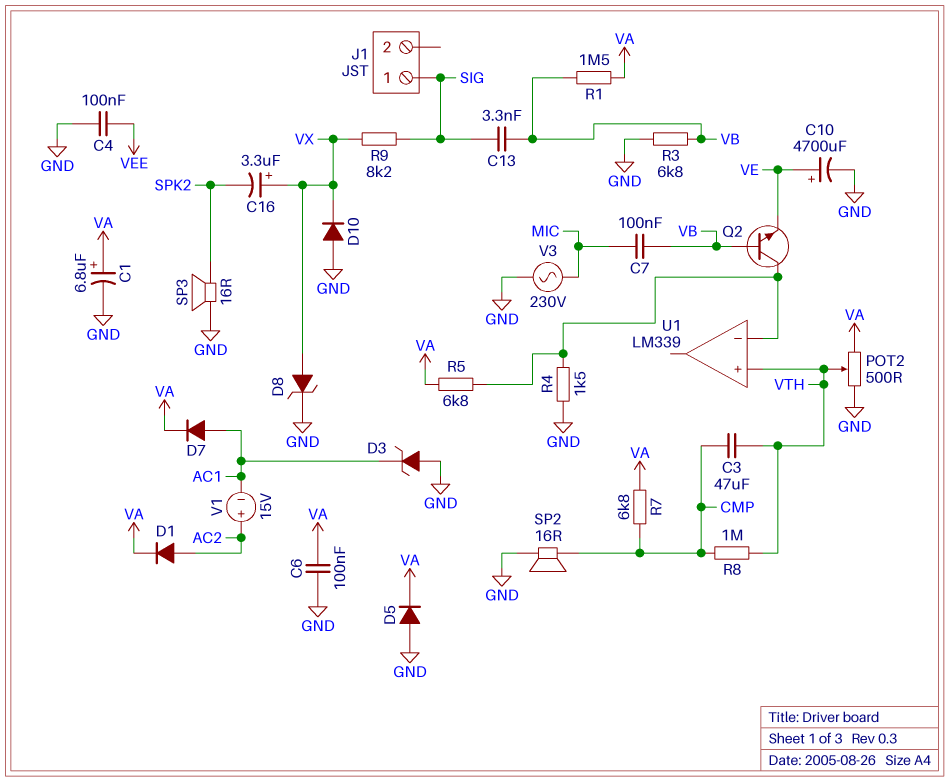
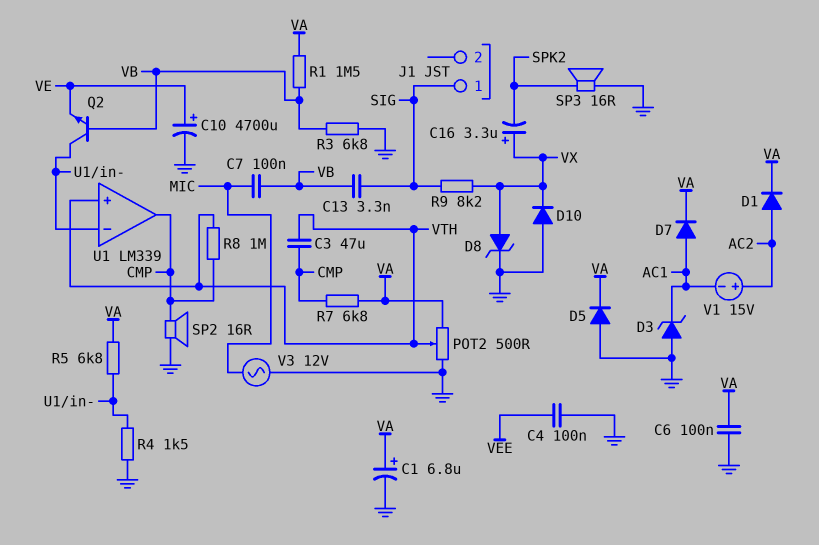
U1 pin out: none -> CMP
V3: AC 230V (GND, MIC) -> AC 12V (GND, MIC)

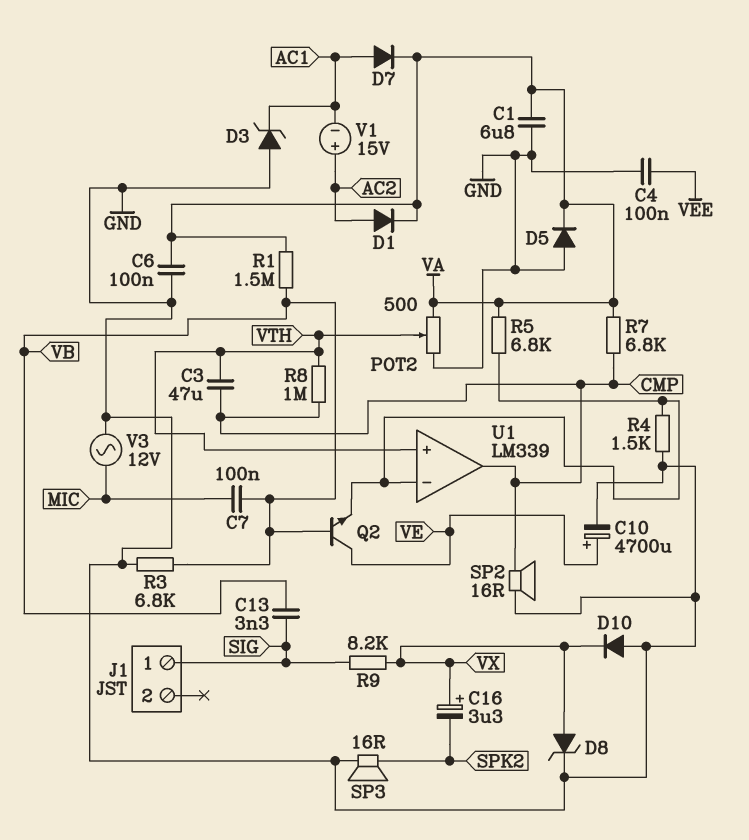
C1: 6.8uF (plus VA, minus GND) -> 6.8uF (GND, VA)
Q2: NPN (B VB, C U1/in-, E VE) -> NPN (B VB, C VE, E U1/in-)

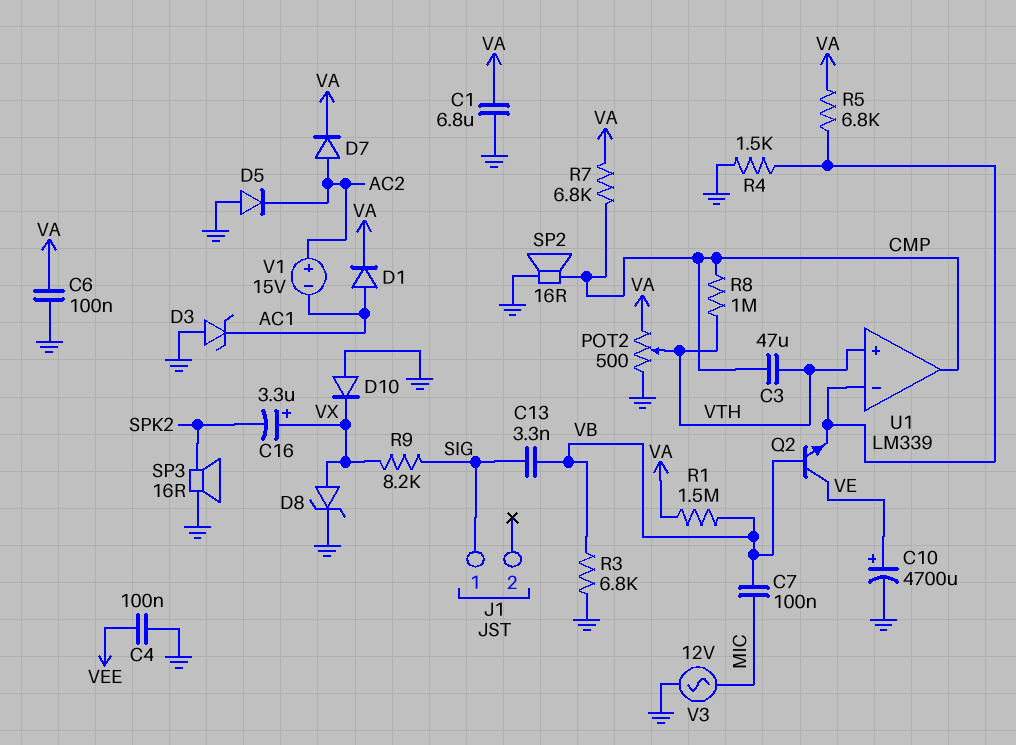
D1: diode (A AC2, K VA) -> diode (A AC1, K VA)
D5: diode (A GND, K VA) -> diode (A GND, K AC2)
D7: diode (A AC1, K VA) -> diode (A AC2, K VA)

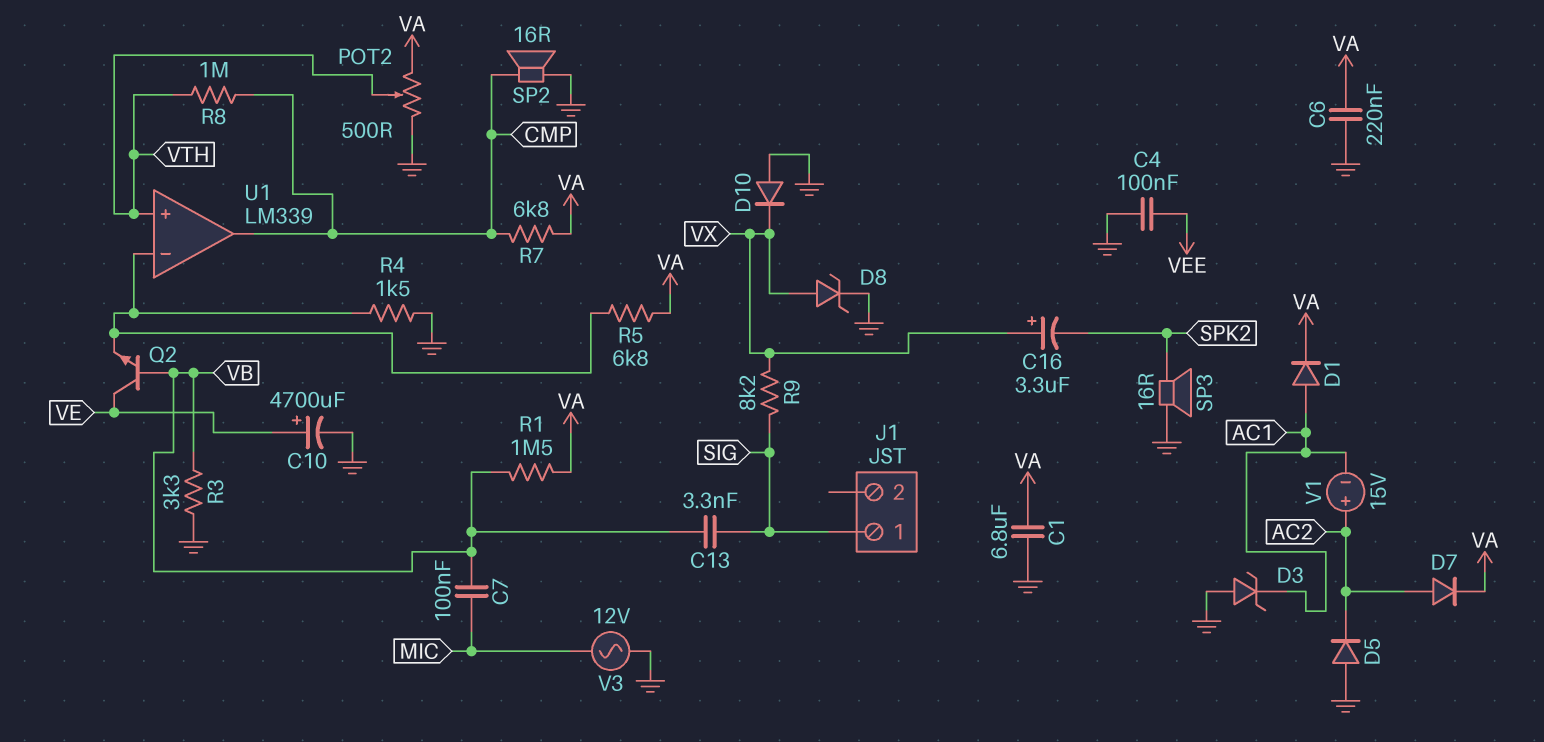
C3: 47uF (CMP, VTH) -> none
C6: 100nF (GND, VA) -> 220nF (GND, VA)
R3: 6.8k (GND, VB) -> 3.3k (GND, VB)

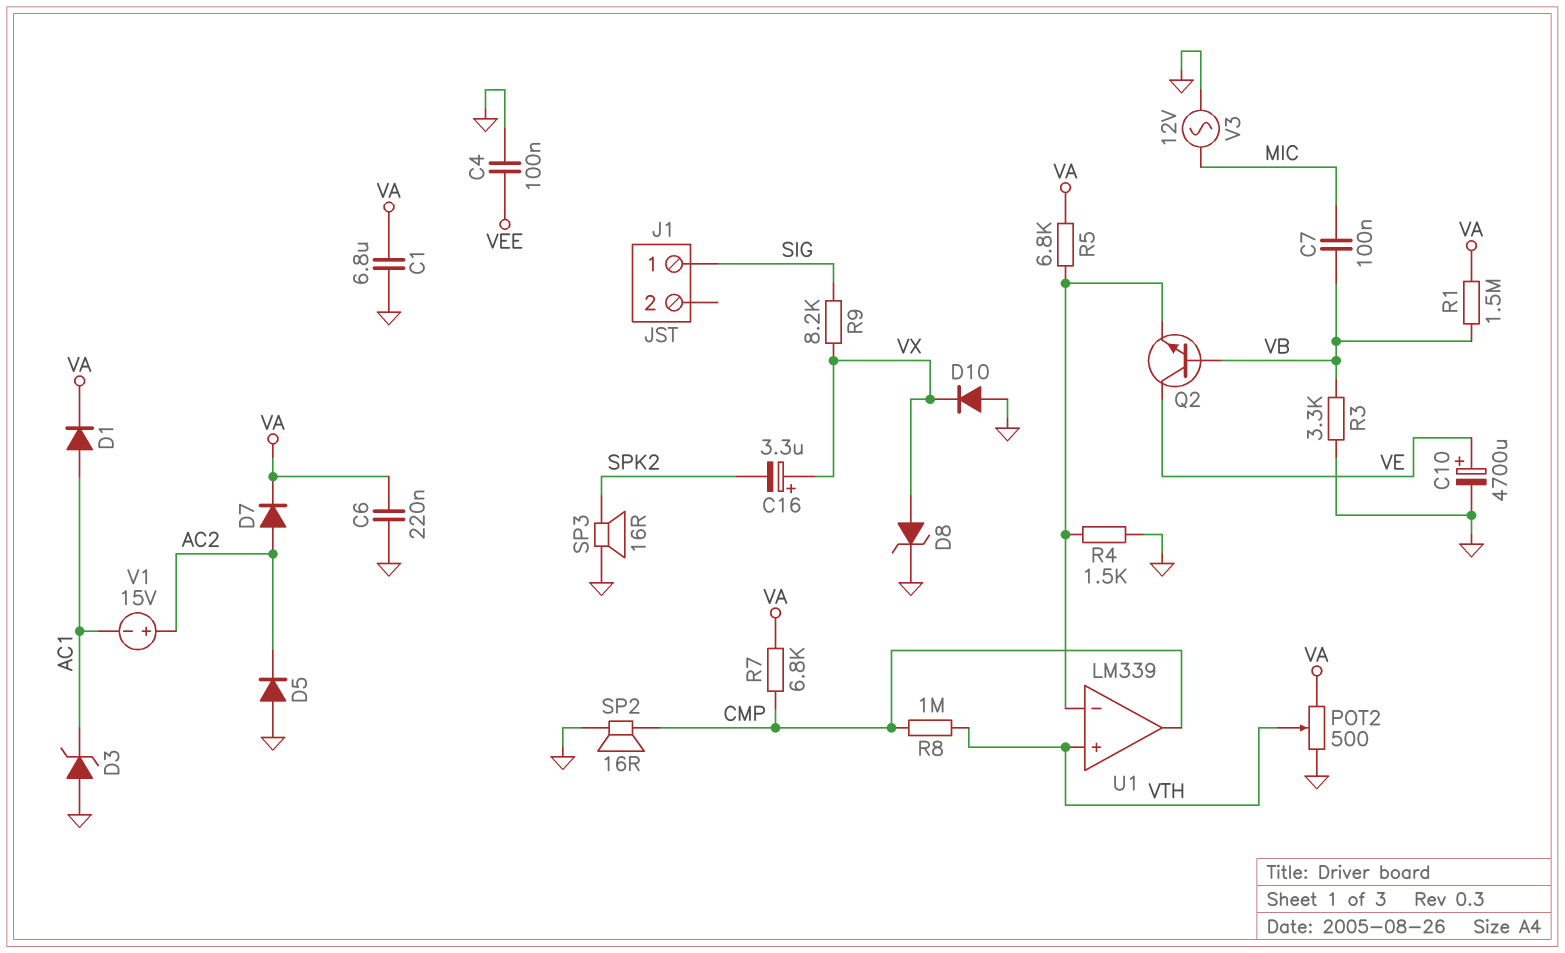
C13: 3.3nF (SIG, VB) -> none

